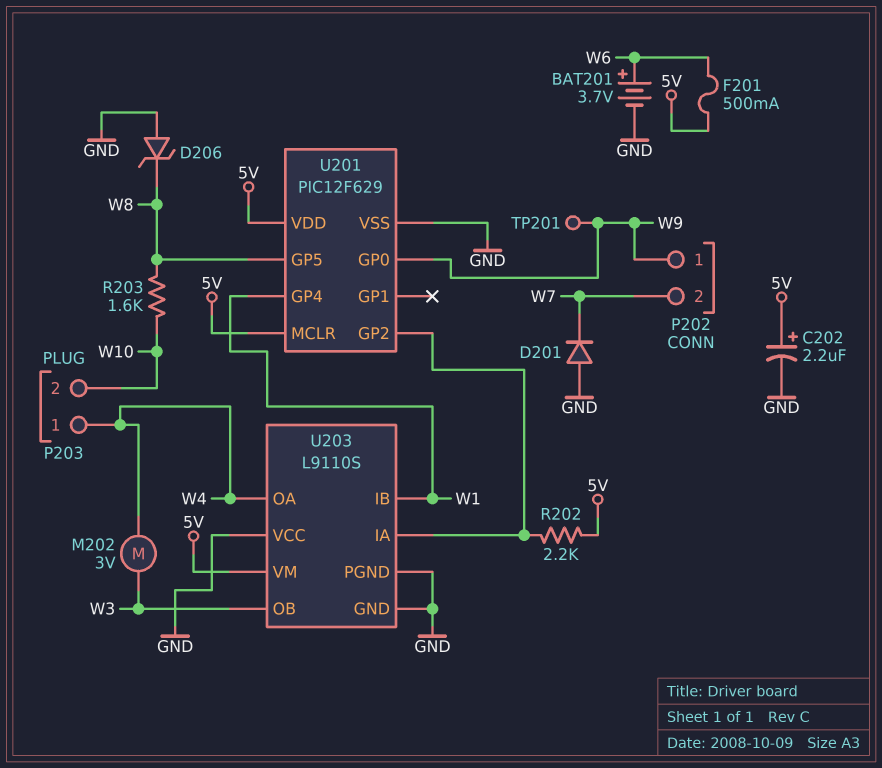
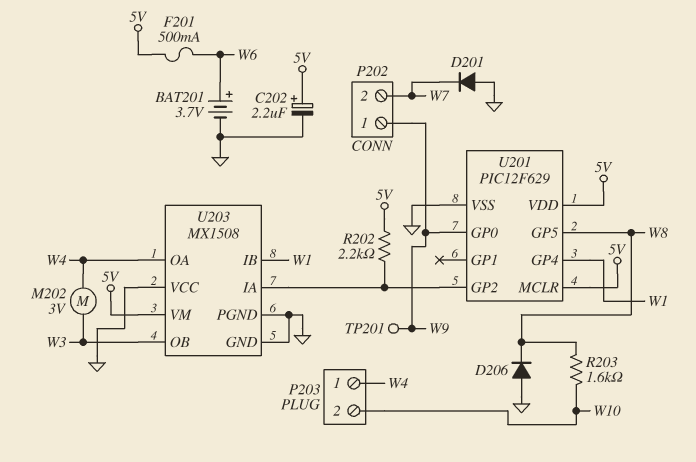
D206: zener (A GND, K W8) -> diode (A GND, K W8)
U203: L9110S -> MX1508

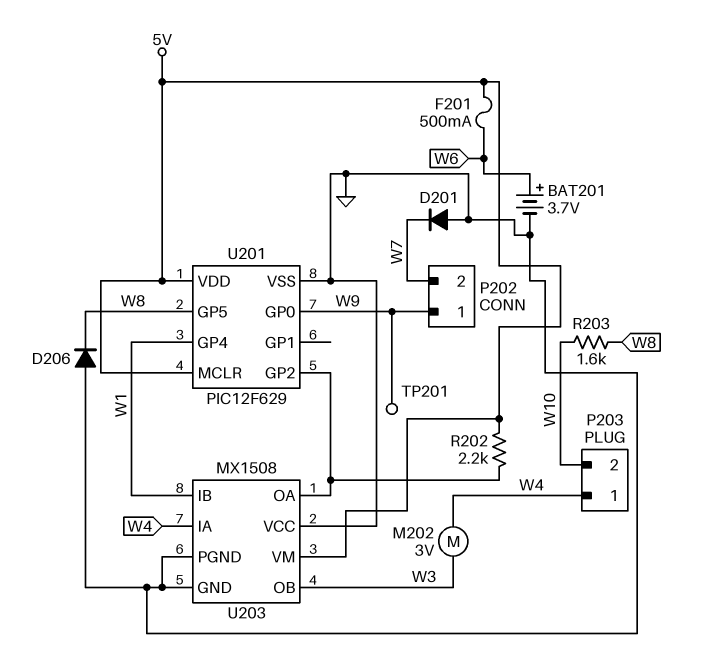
C202: 2.2uF (plus 5V, minus GND) -> none
U203 pin IA: U201/GP2 -> W4
U203 pin OA: W4 -> U201/GP2

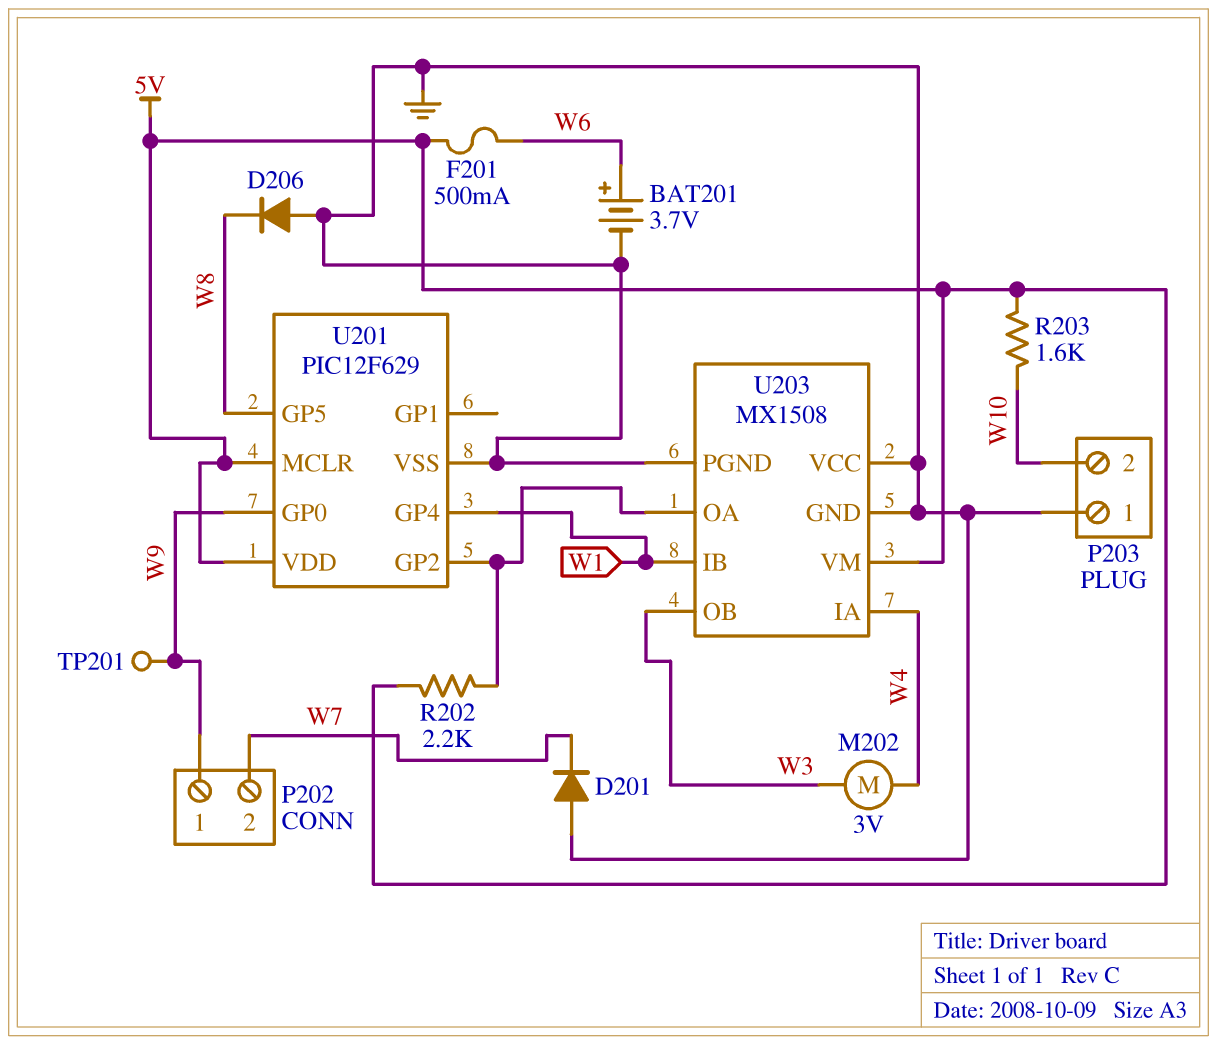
P203 pin 1: W4 -> GND
R203: 1.6k (W8, W10) -> 1.6k (5V, W10)

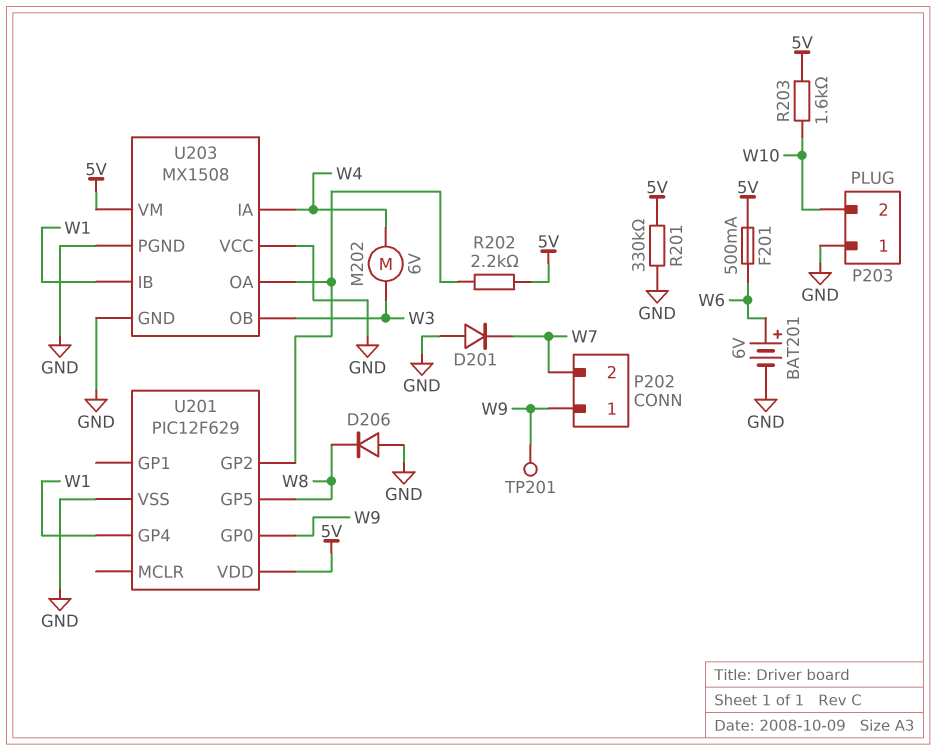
BAT201: 3.7V (plus W6, minus GND) -> 6V (plus W6, minus GND)
M202: motor 3V (W3, W4) -> motor 6V (W3, W4)
R201: none -> 330k (5V, GND)
U201 pin MCLR: 5V -> none

